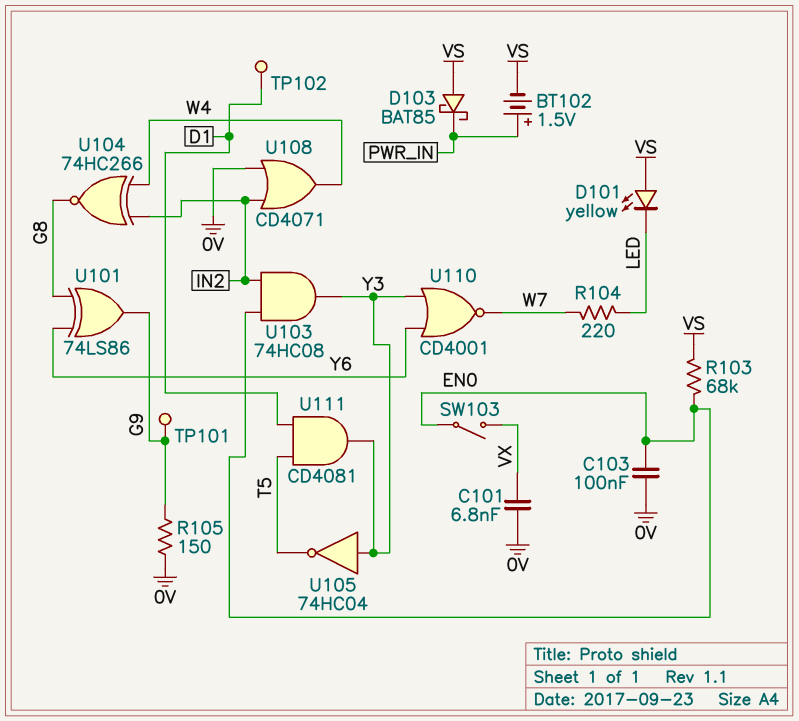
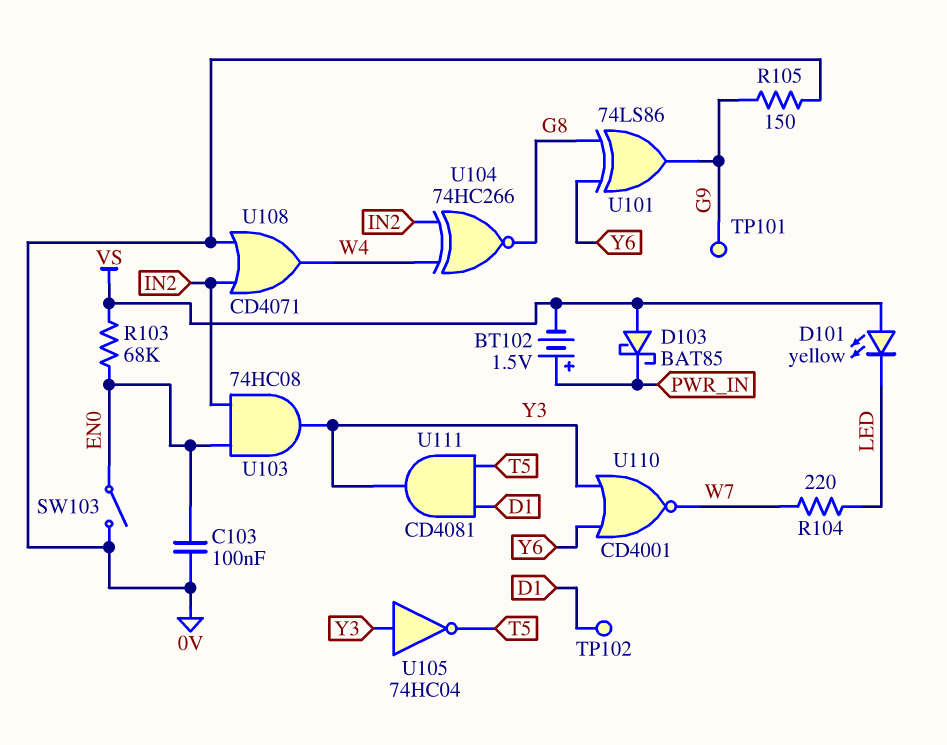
C101: 6.8nF (0V, VX) -> none
SW103: switch (EN0, VX) -> switch (0V, EN0)

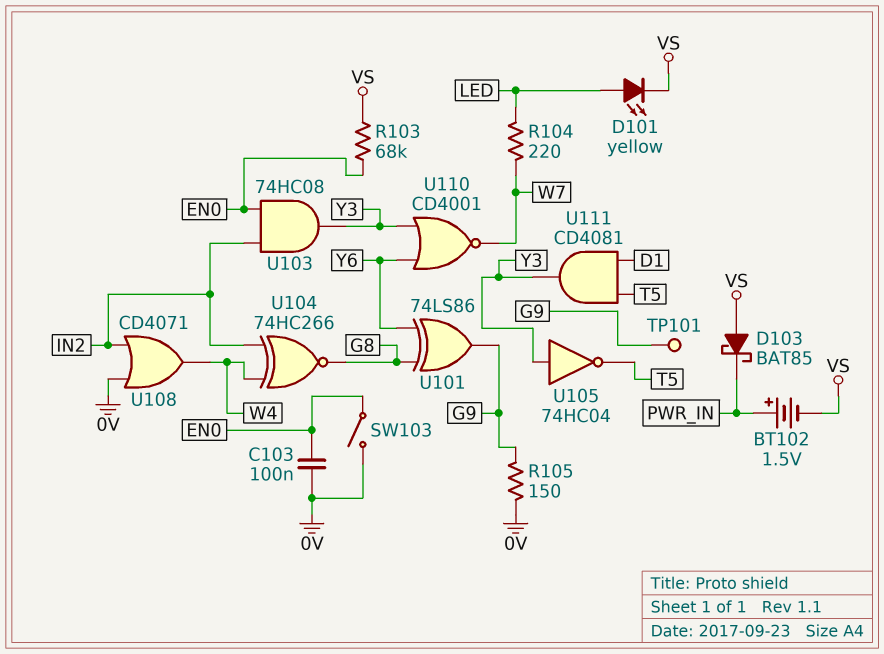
D101: LED yellow (A VS, K LED) -> LED yellow (A LED, K VS)
TP102: test point (D1) -> none

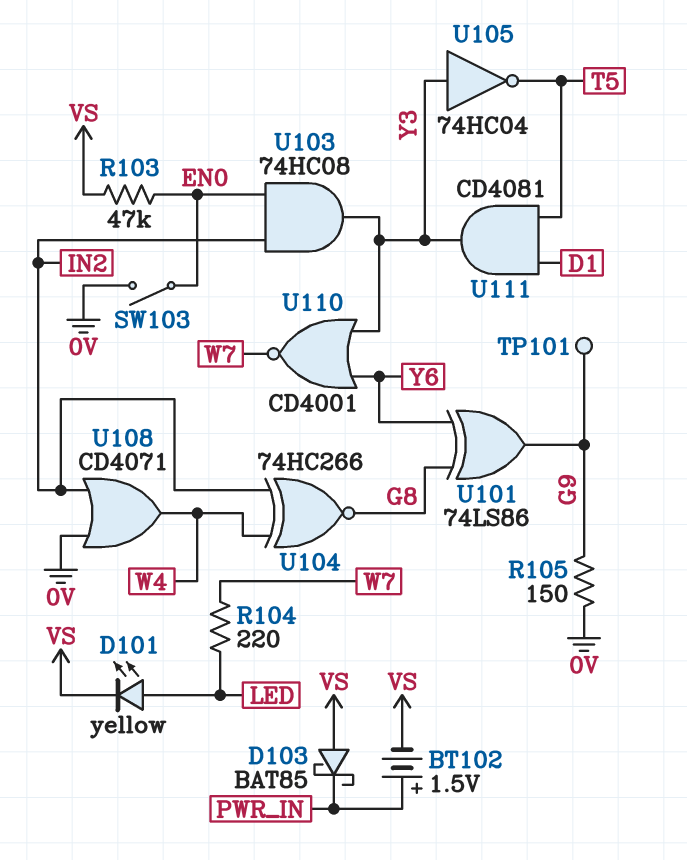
C103: 100nF (0V, EN0) -> none
R103: 68k (EN0, VS) -> 47k (EN0, VS)

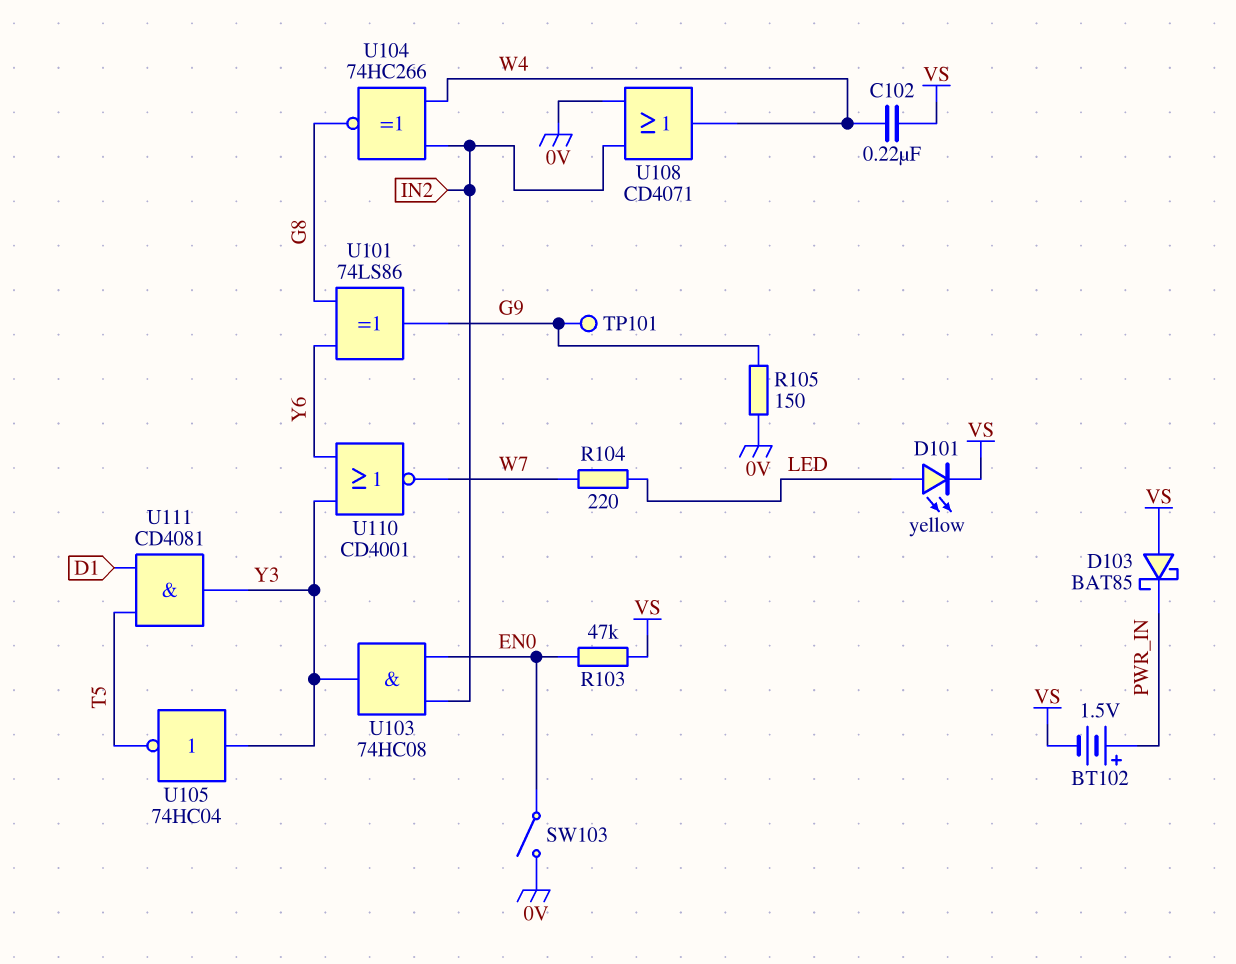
C102: none -> 220nF (VS, W4)

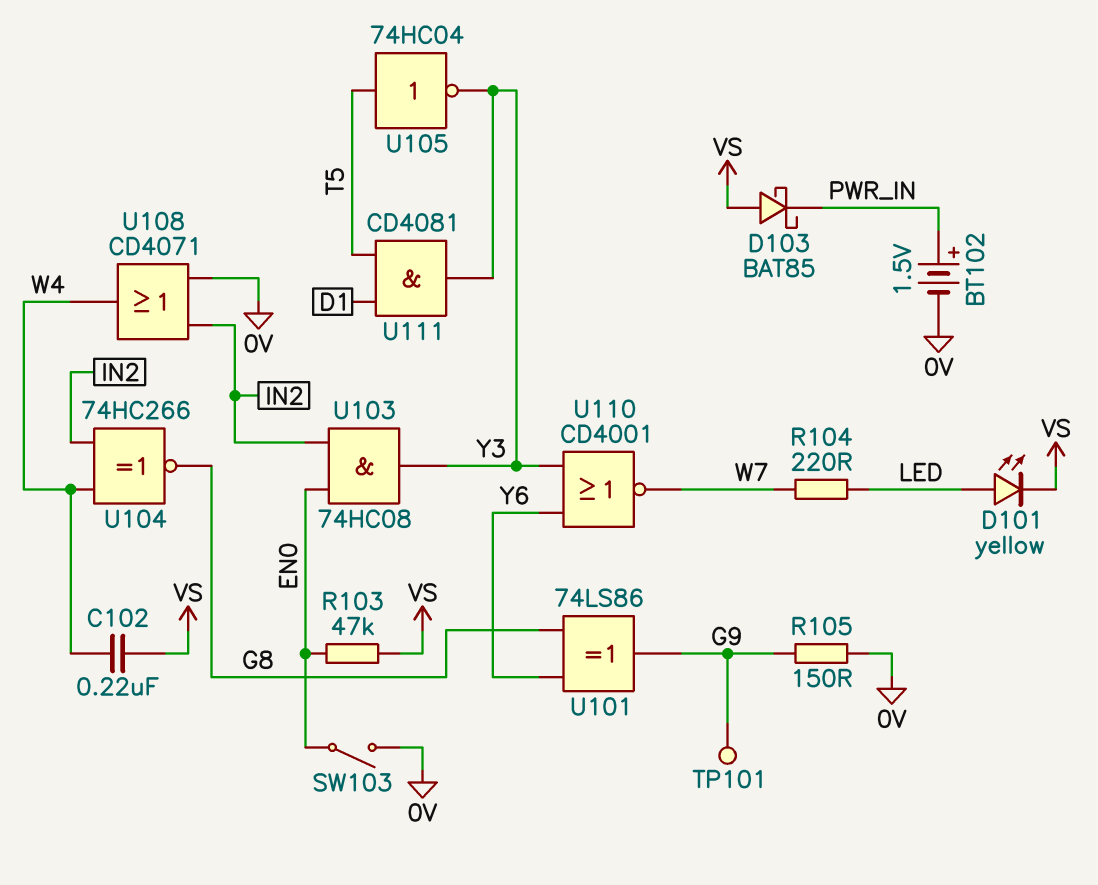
BT102: 1.5V (plus PWR_IN, minus VS) -> 1.5V (plus PWR_IN, minus 0V)
U105: NOT 74HC04 (in Y3, out T5) -> NOT 74HC04 (in T5, out Y3)

